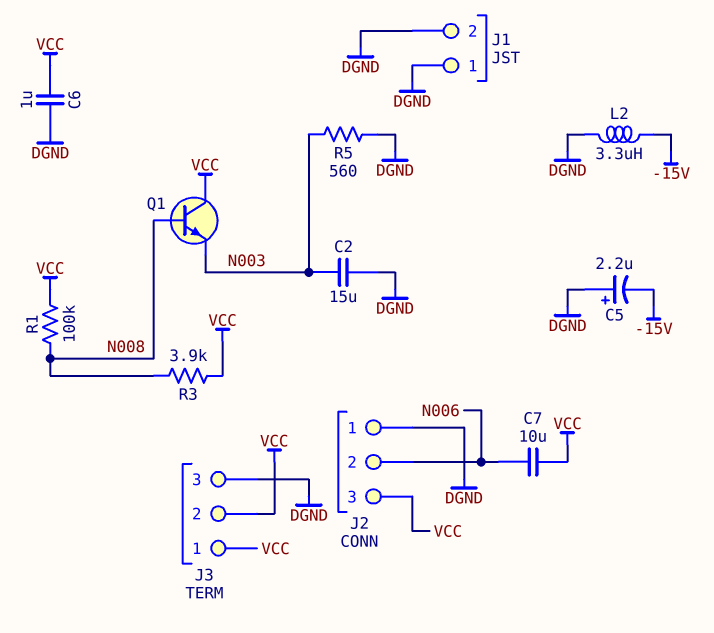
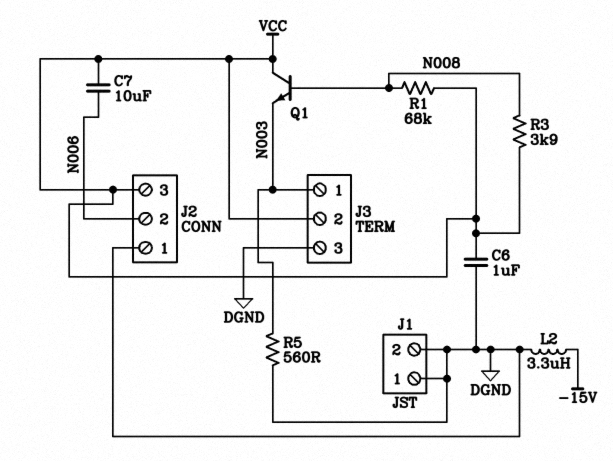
C2: 15uF (DGND, N003) -> none
C5: 2.2uF (plus DGND, minus -15V) -> none
J3 pin 1: VCC -> N003
R1: 100k (N008, VCC) -> 68k (N008, VCC)

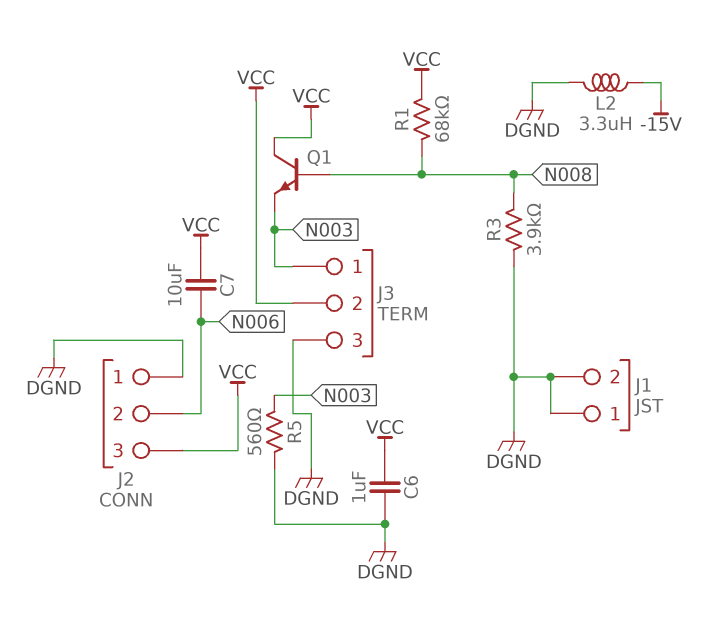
R3: 3.9k (N008, VCC) -> 3.9k (DGND, N008)

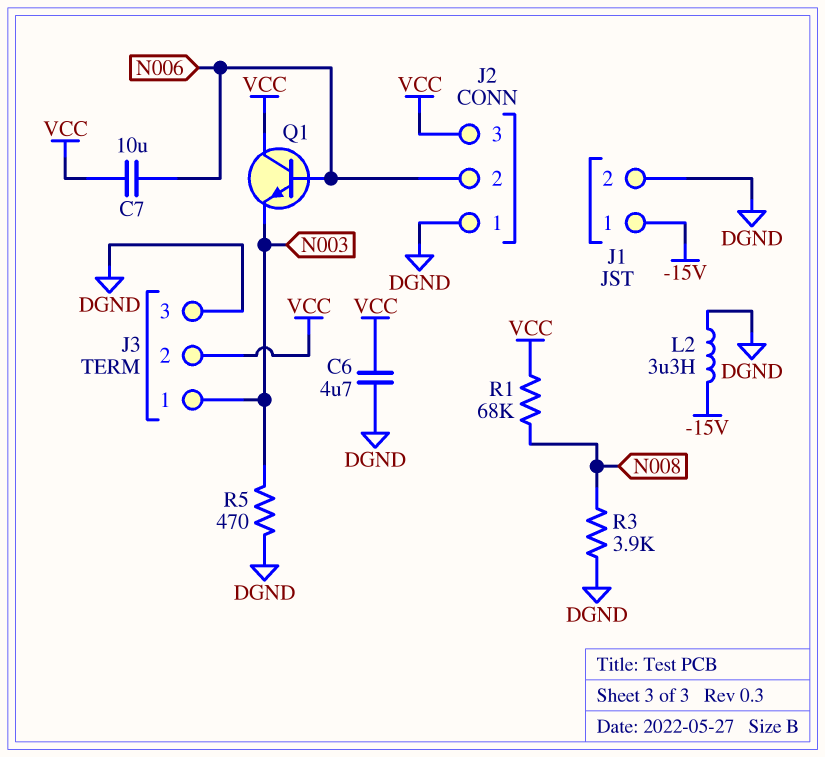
C6: 1uF (DGND, VCC) -> 4.7uF (DGND, VCC)
J1 pin 1: DGND -> -15V
Q1: NPN (B N008, C VCC, E N003) -> NPN (B N006, C VCC, E N003)
R5: 560 (DGND, N003) -> 470 (DGND, N003)

